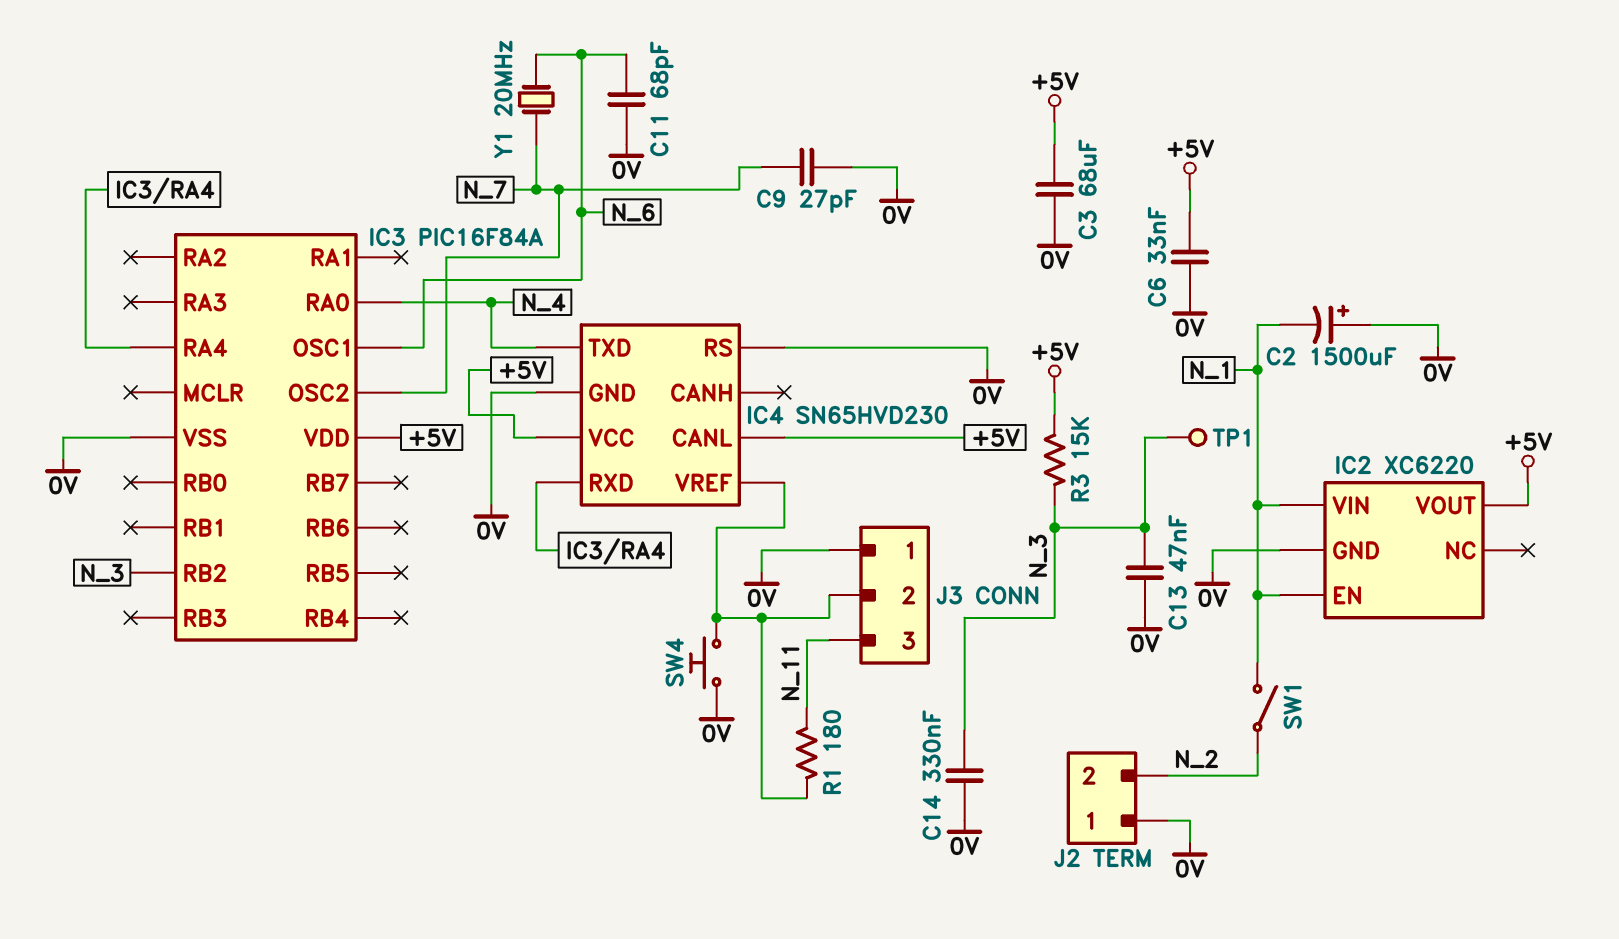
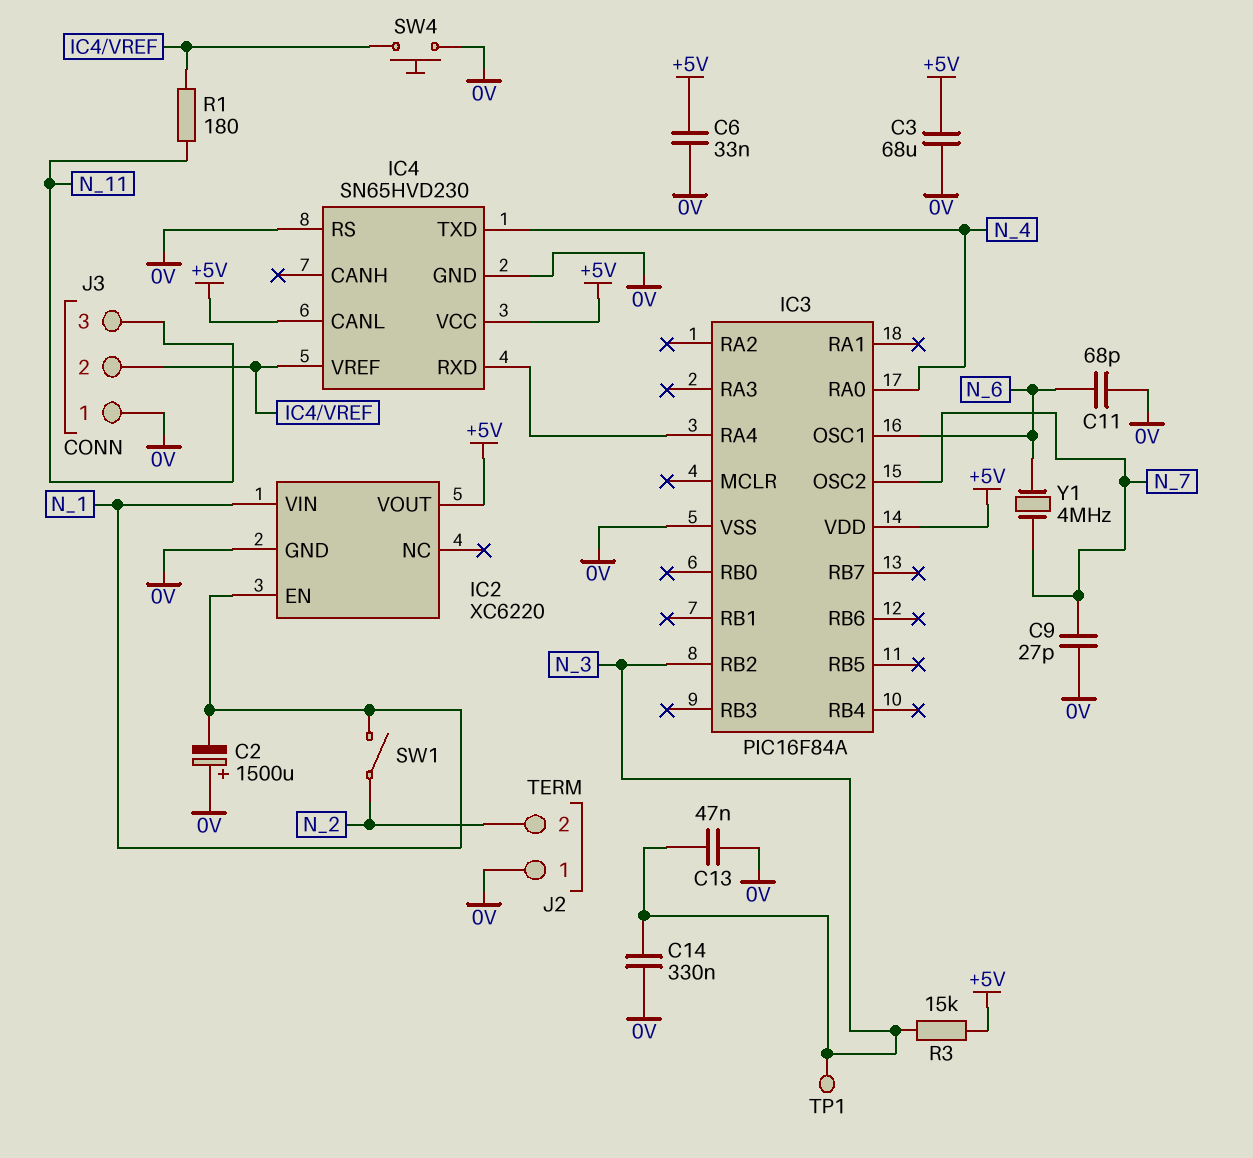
Y1: 20MHz (N_6, N_7) -> 4MHz (N_6, N_7)

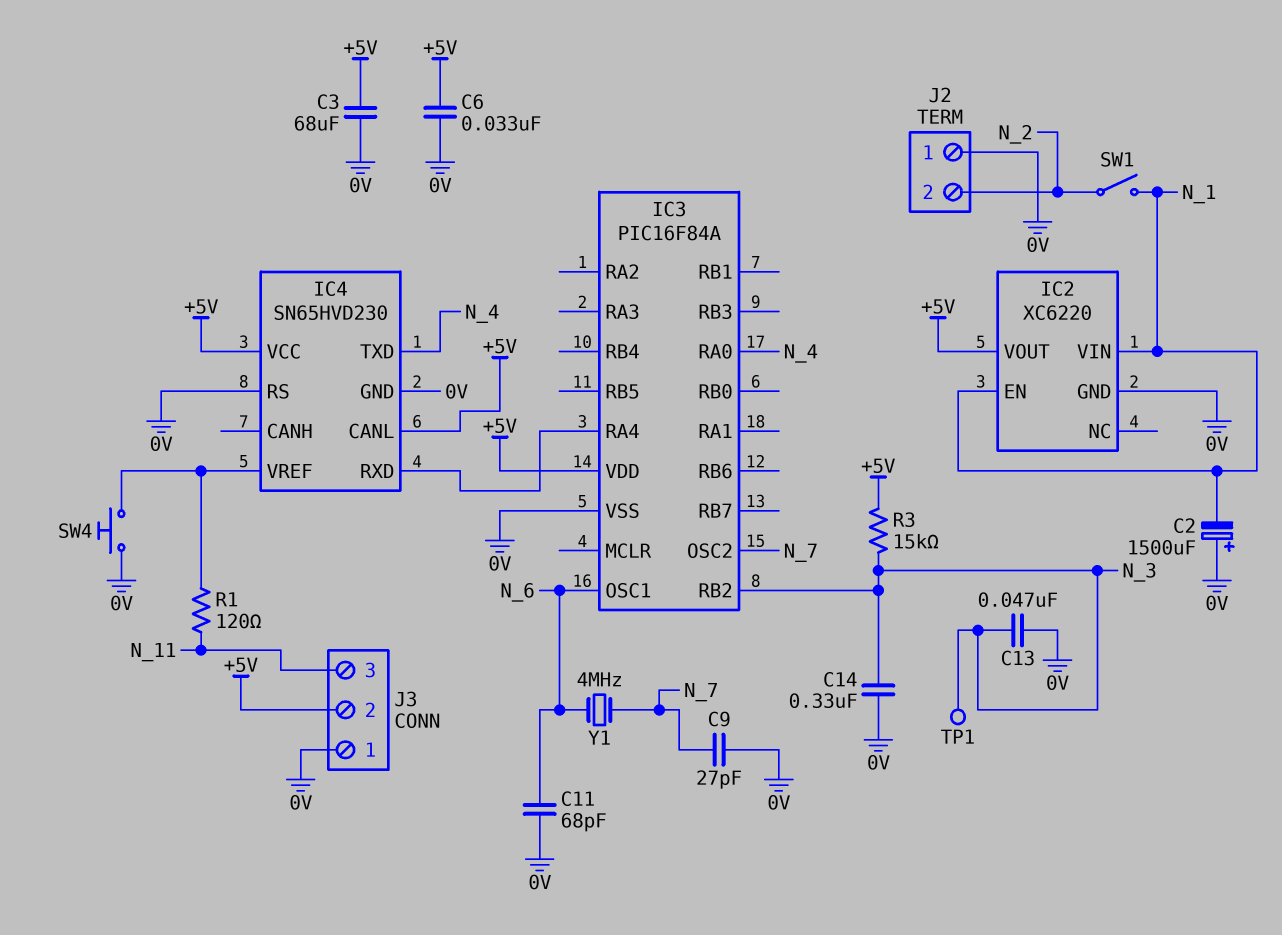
J3 pin 2: IC4/VREF -> +5V
R1: 180 (IC4/VREF, N_11) -> 120 (IC4/VREF, N_11)

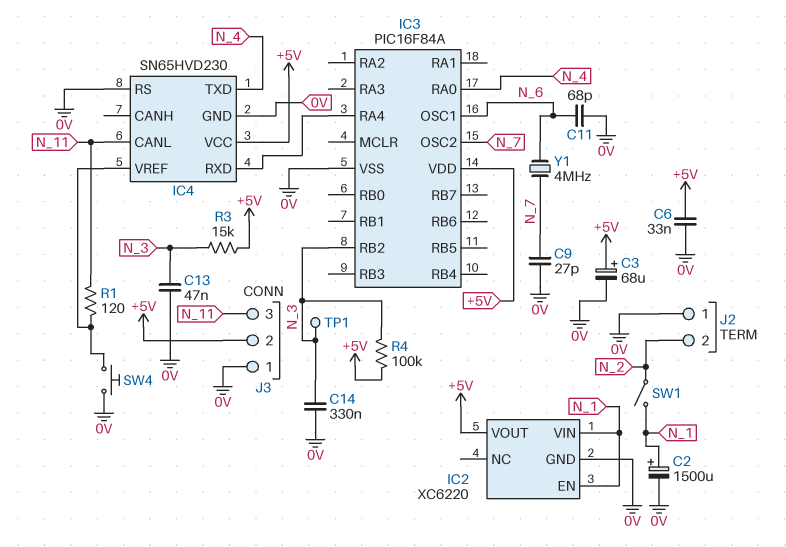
C2: 1500uF (plus 0V, minus N_1) -> 1500uF (plus N_1, minus 0V)
C3: 68uF (+5V, 0V) -> 68uF (plus +5V, minus 0V)
IC4 pin CANL: +5V -> N_11
R4: none -> 100k (+5V, N_3)

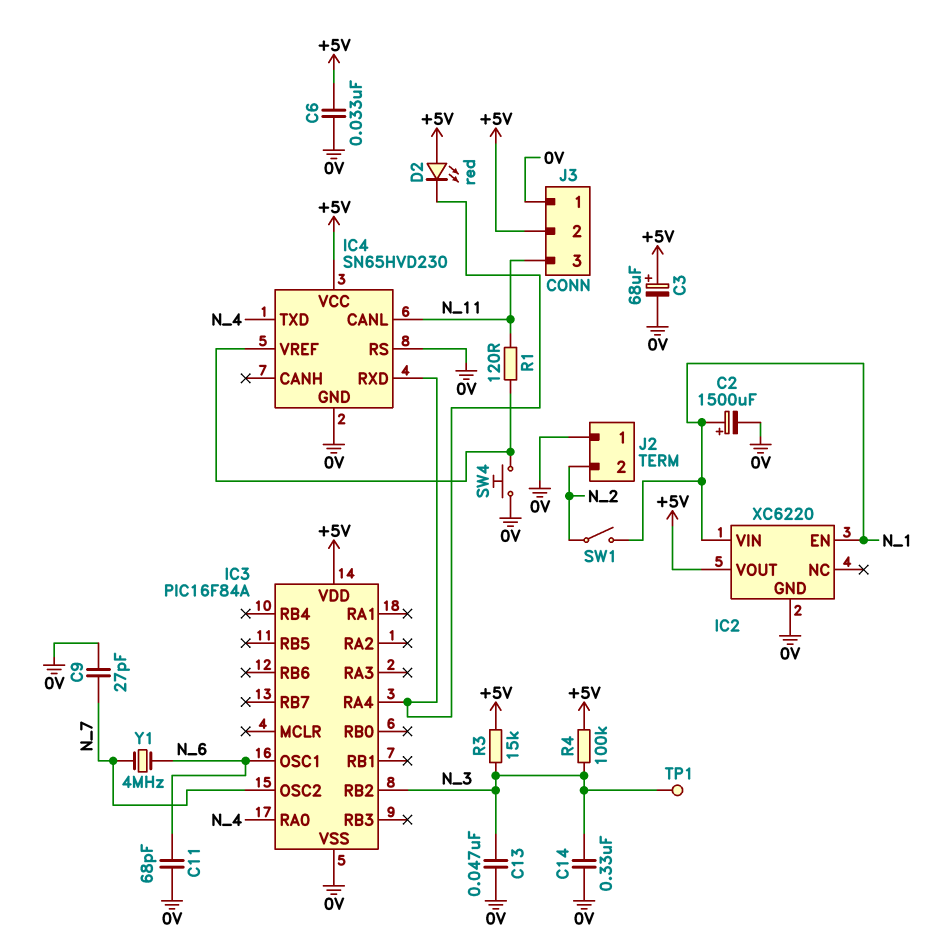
D2: none -> LED red (A +5V, K IC3/RA4)

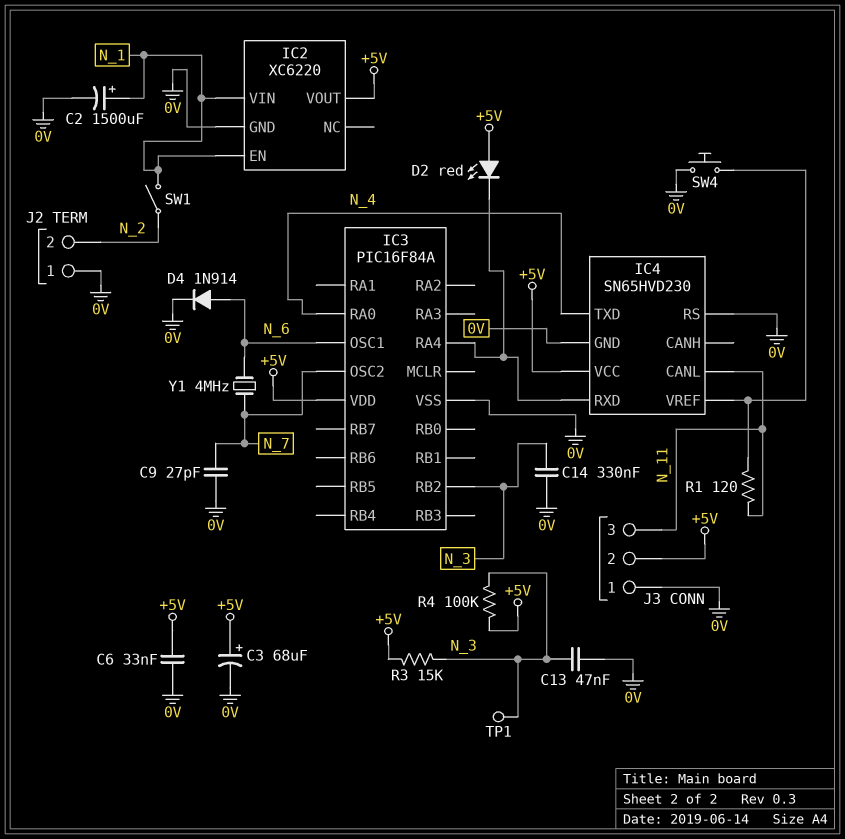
C11: 68pF (0V, N_6) -> none
D4: none -> diode 1N914 (A N_6, K 0V)

